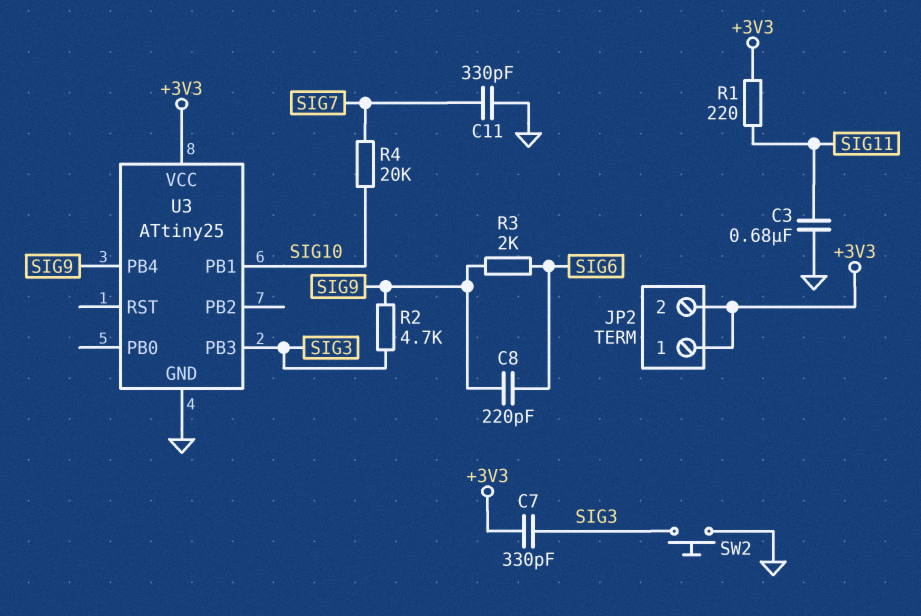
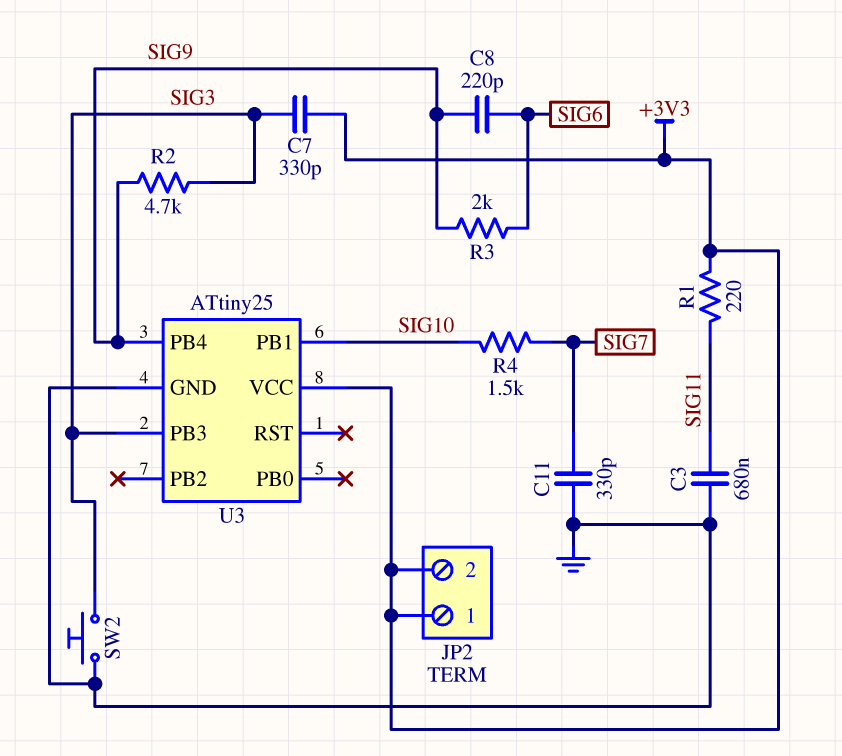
R4: 20k (SIG7, SIG10) -> 1.5k (SIG7, SIG10)

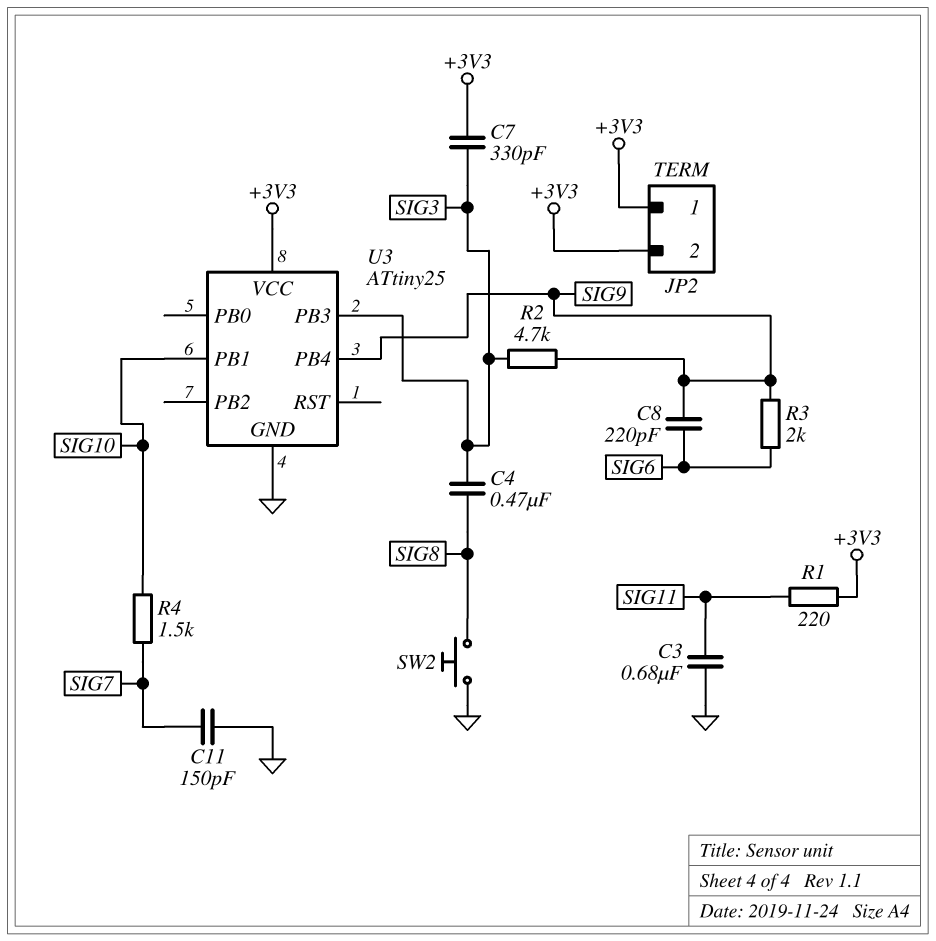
C4: none -> 470nF (SIG3, SIG8)
C11: 330pF (GND, SIG7) -> 150pF (GND, SIG7)
SW2: button (GND, SIG3) -> button (GND, SIG8)

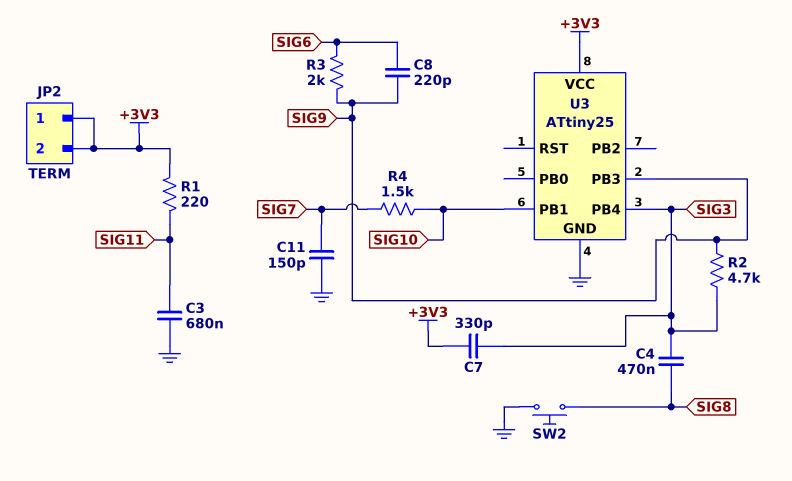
U3 pin PB3: SIG3 -> SIG9
U3 pin PB4: SIG9 -> SIG3

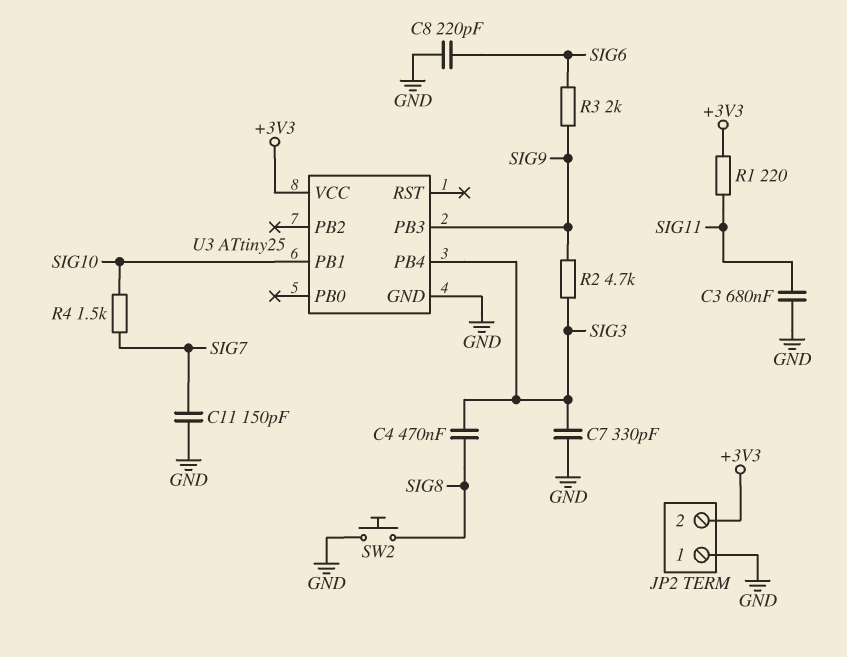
C7: 330pF (+3V3, SIG3) -> 330pF (GND, SIG3)
C8: 220pF (SIG6, SIG9) -> 220pF (GND, SIG6)
JP2 pin 1: +3V3 -> GND

